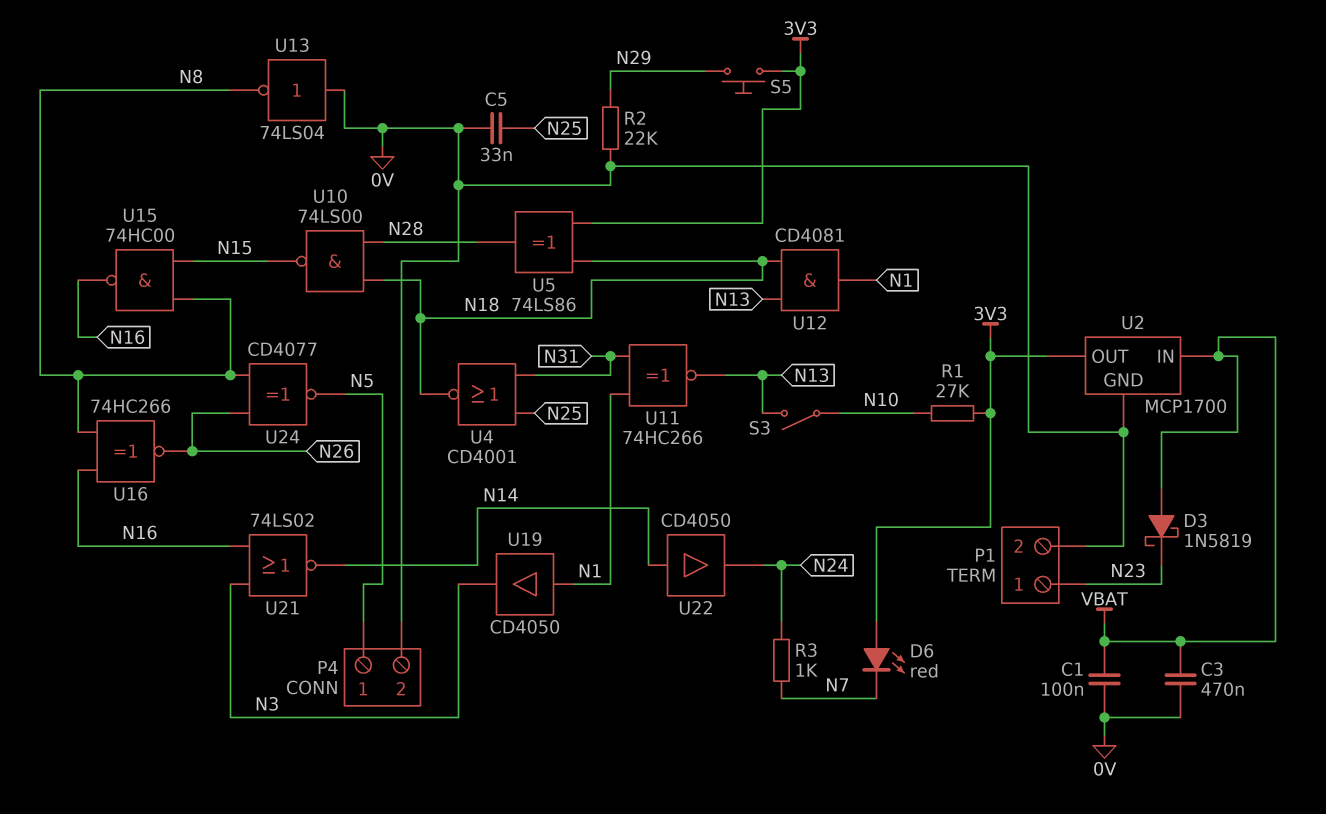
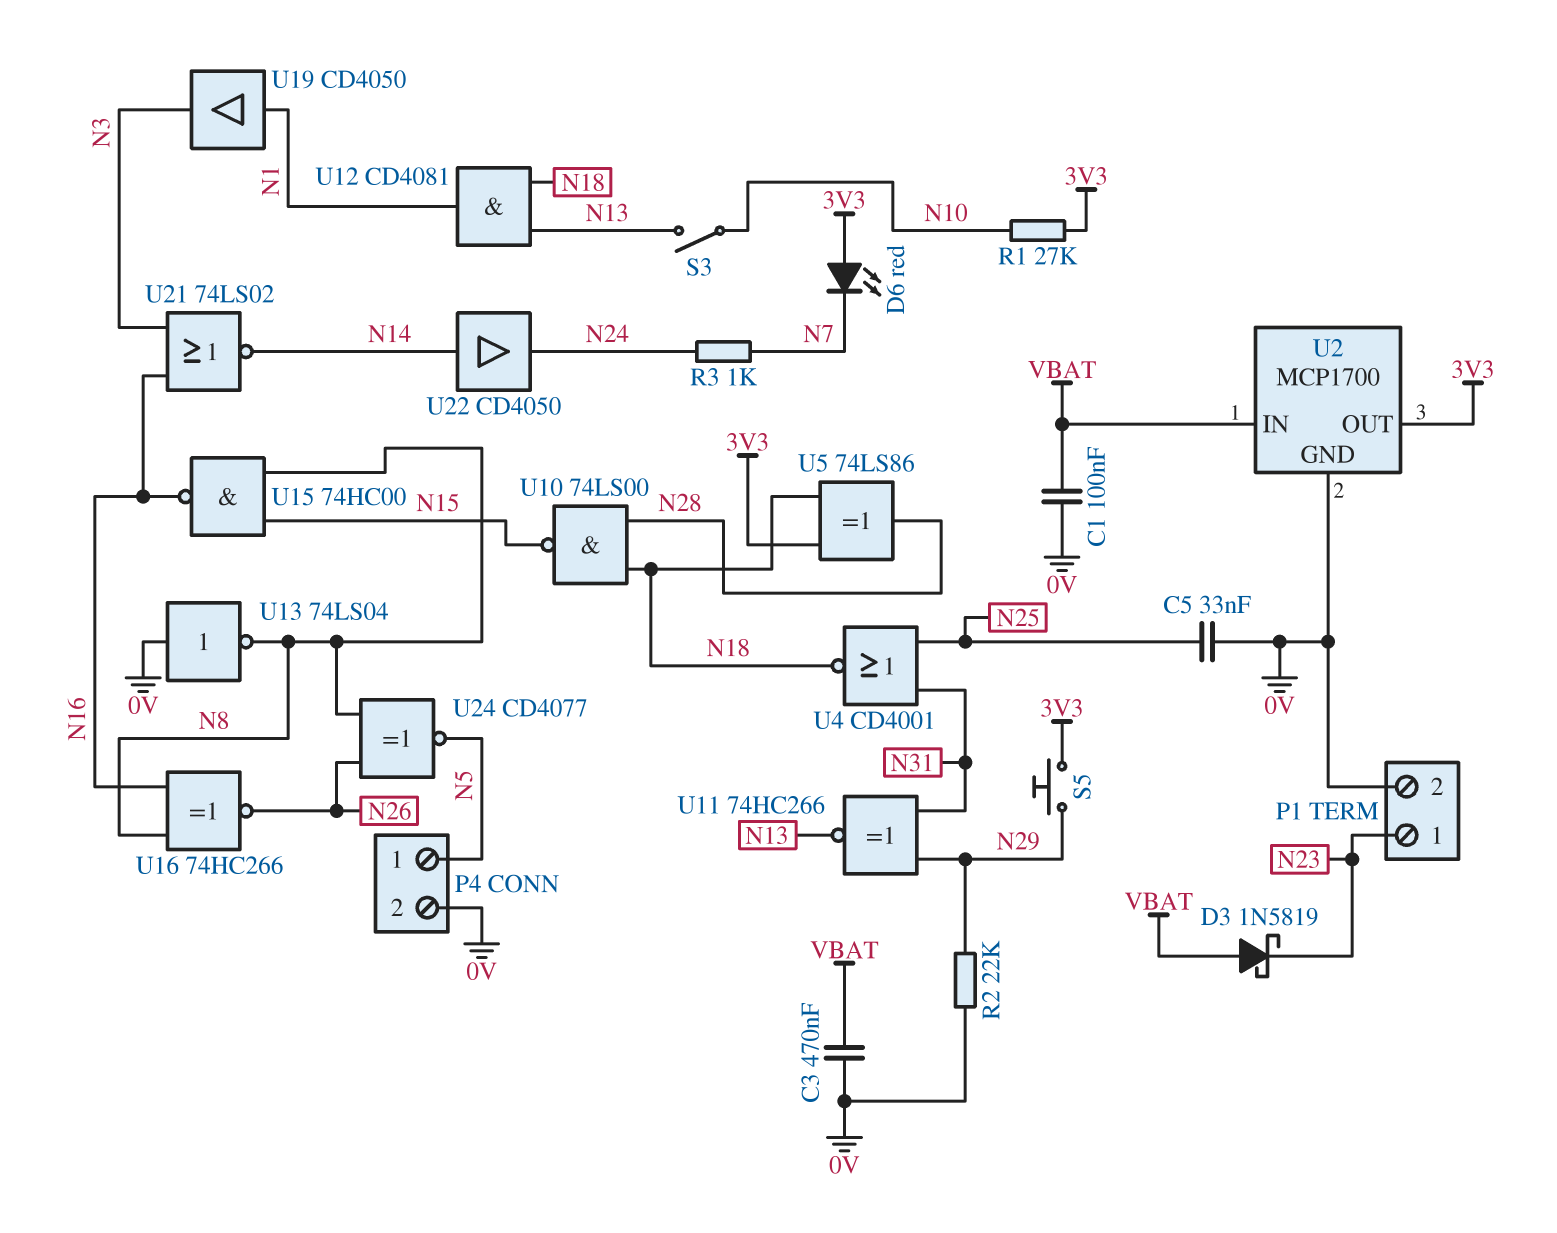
U11: XNOR 74HC266 (in N1, in N31, out N13) -> XNOR 74HC266 (in N29, in N31, out N13)

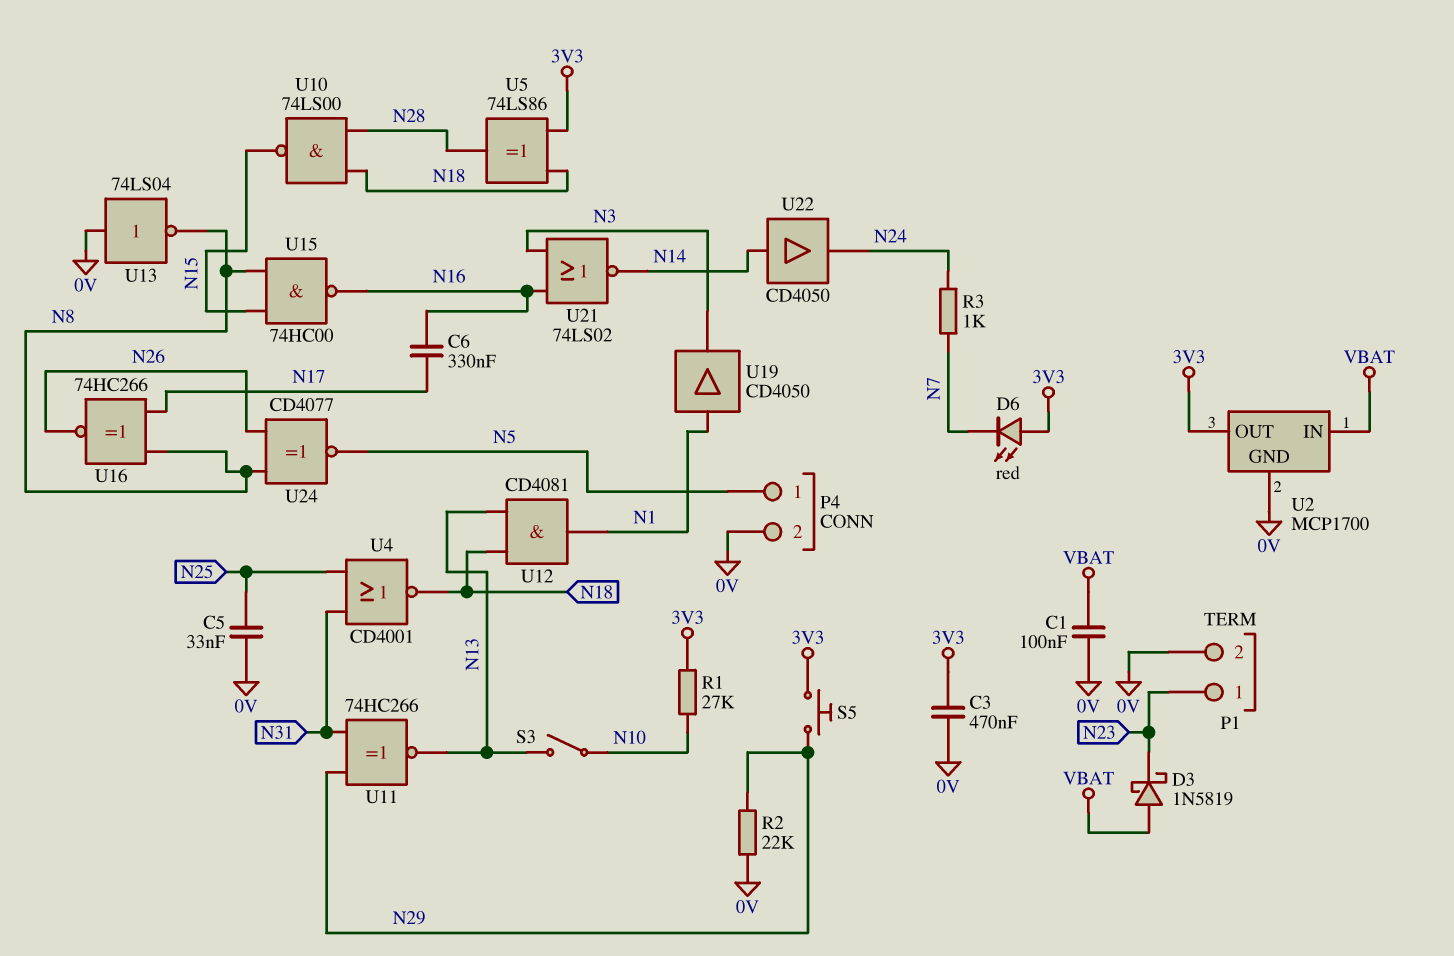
C3: 470nF (0V, VBAT) -> 470nF (0V, 3V3)
C6: none -> 330nF (N16, N17)
U16: XNOR 74HC266 (in N8, in N16, out N26) -> XNOR 74HC266 (in N8, in N17, out N26)

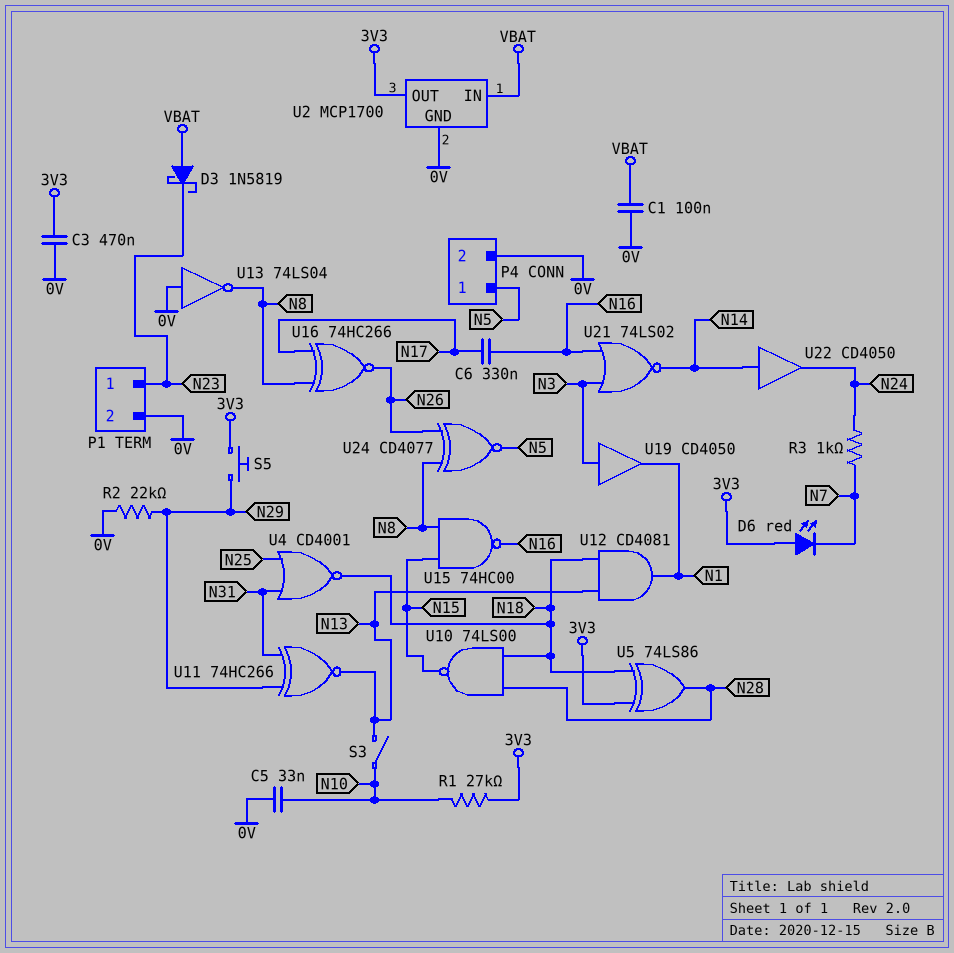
C5: 33nF (0V, N25) -> 33nF (0V, N10)
U19: buffer CD4050 (in N1, out N3) -> buffer CD4050 (in N3, out N1)

